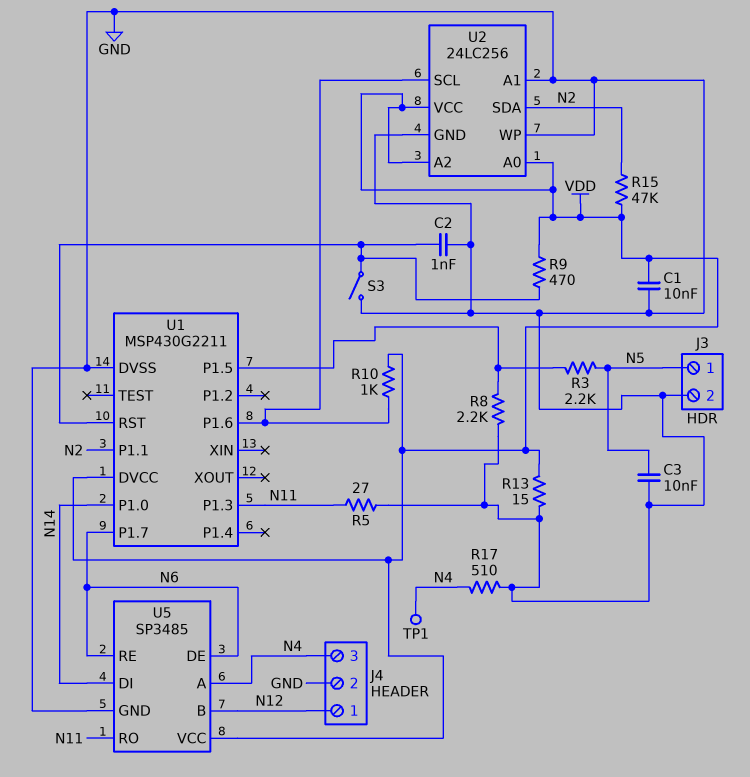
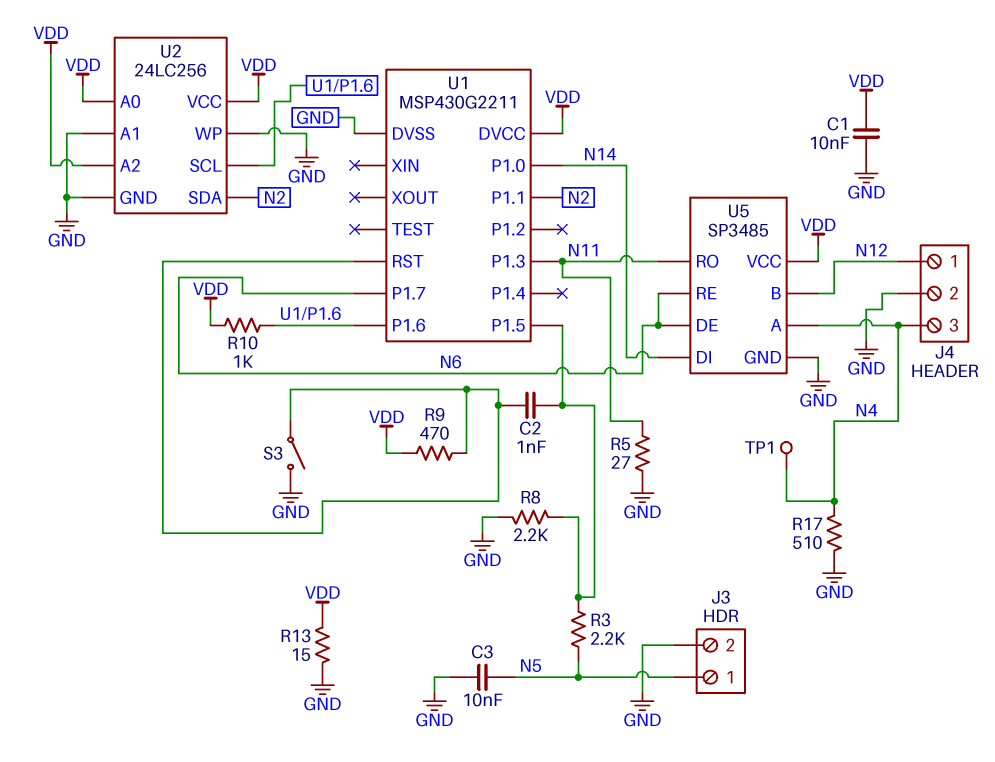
C2: 1nF (GND, U1/RST) -> 1nF (U1/P1.5, U1/RST)
R15: 47k (N2, VDD) -> none

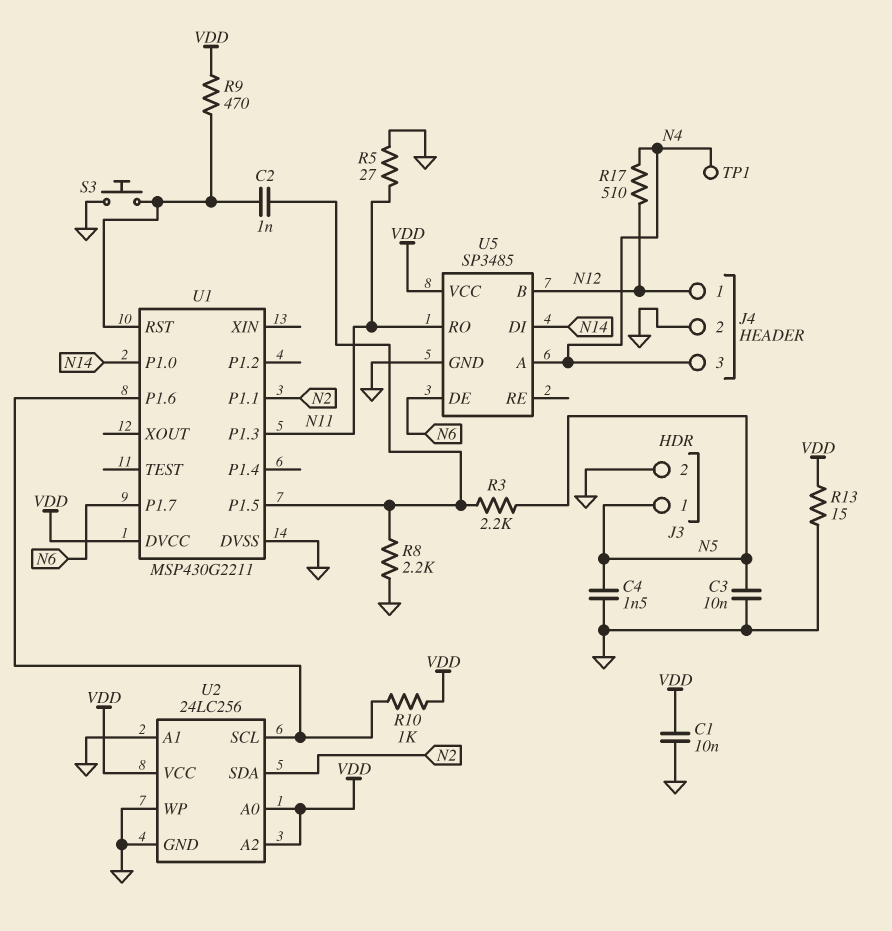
C4: none -> 1.5nF (GND, N5)
R17: 510 (GND, N4) -> 510 (N4, N12)
S3: switch (GND, U1/RST) -> button (GND, U1/RST)
U5 pin RE: N6 -> none

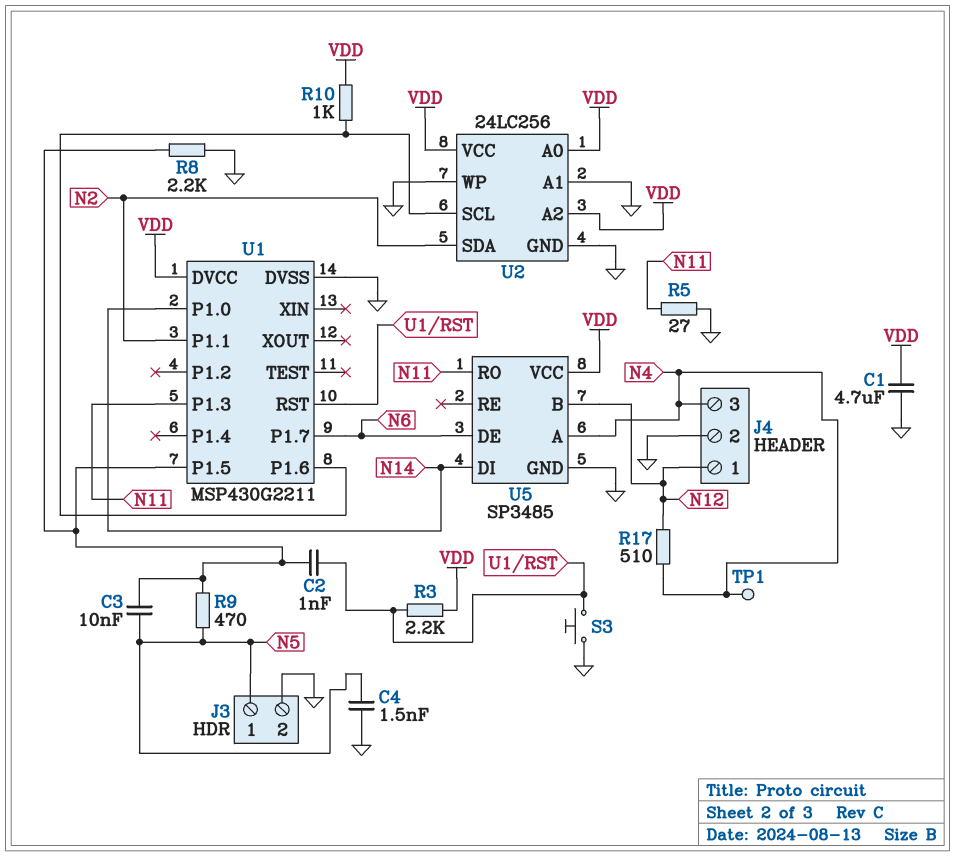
C1: 10nF (GND, VDD) -> 4.7uF (GND, VDD)
C3: 10nF (GND, N5) -> 10nF (N5, U1/P1.5)
R3: 2.2k (N5, U1/P1.5) -> 2.2k (U1/RST, VDD)
R9: 470 (U1/RST, VDD) -> 470 (N5, U1/P1.5)
R13: 15 (GND, VDD) -> none

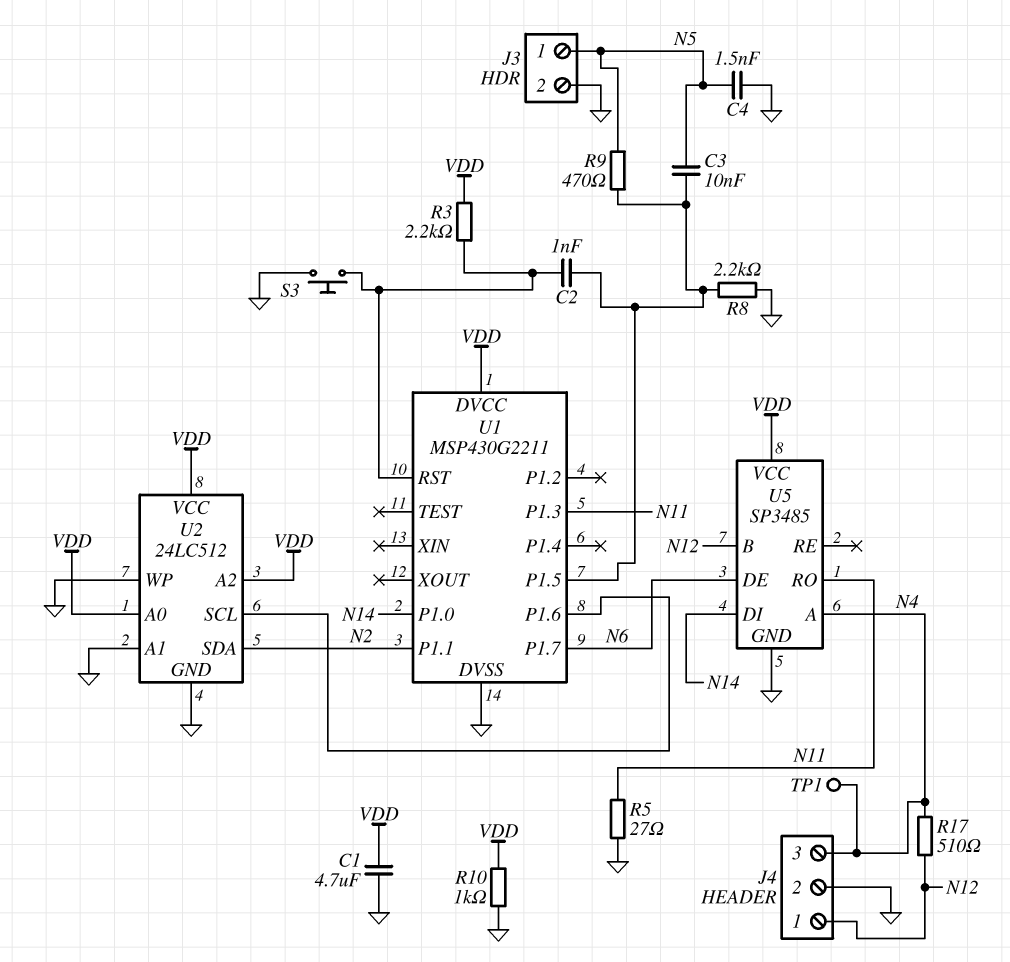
R10: 1k (U1/P1.6, VDD) -> 1k (GND, VDD)
U2: 24LC256 -> 24LC512

